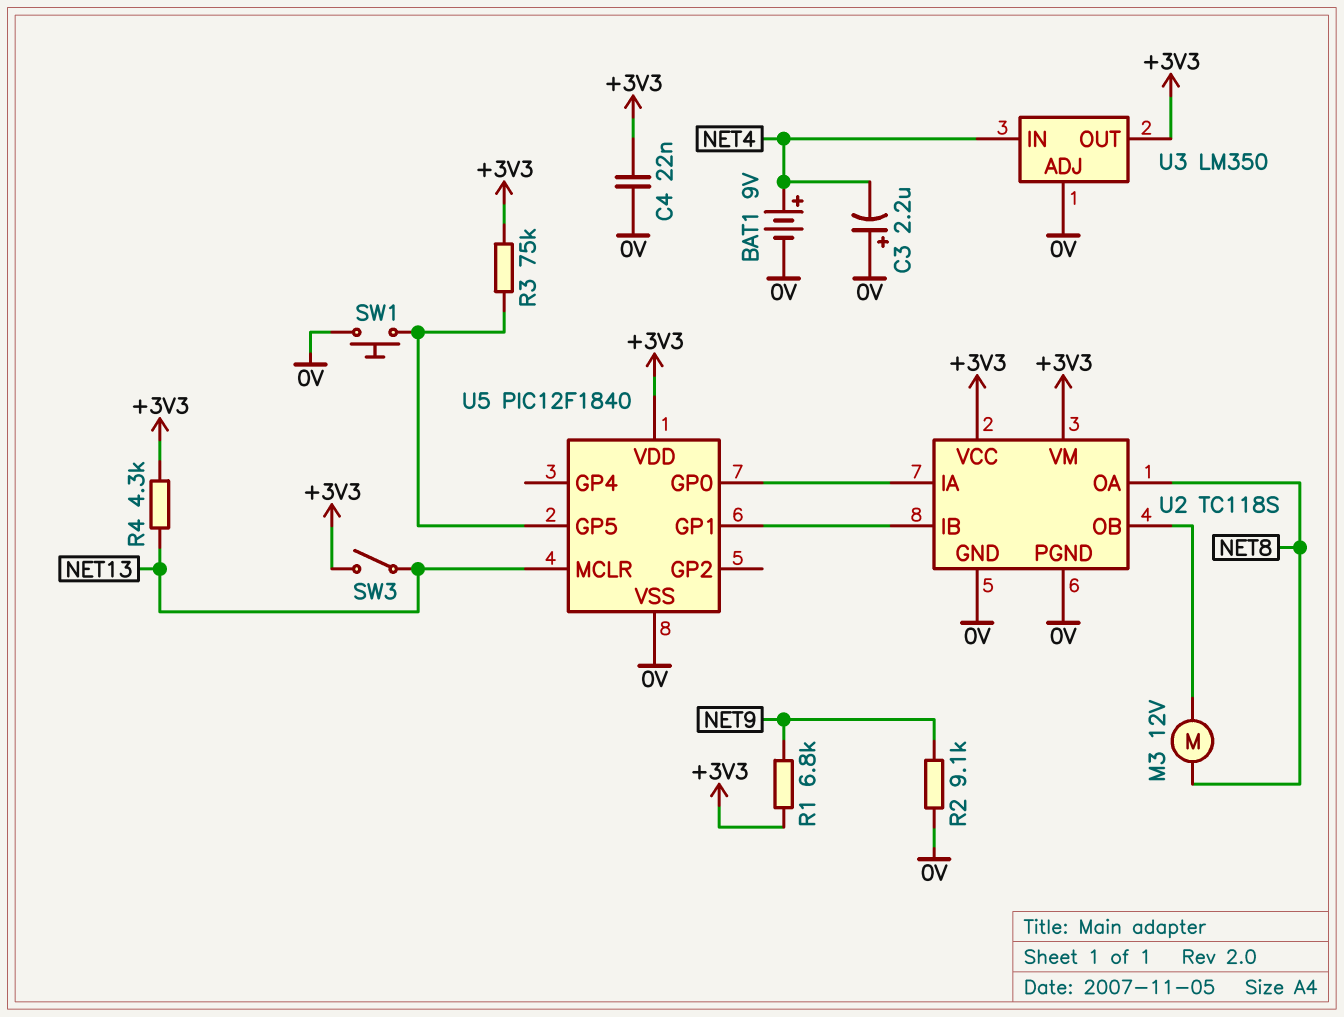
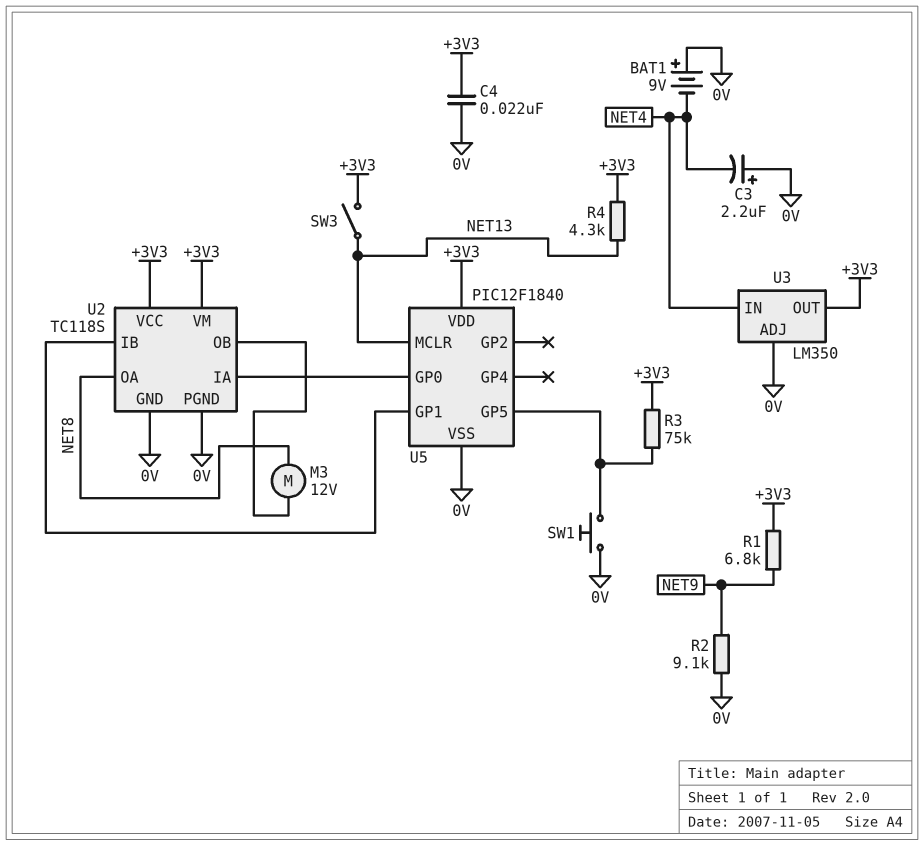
BAT1: 9V (plus NET4, minus 0V) -> 9V (plus 0V, minus NET4)

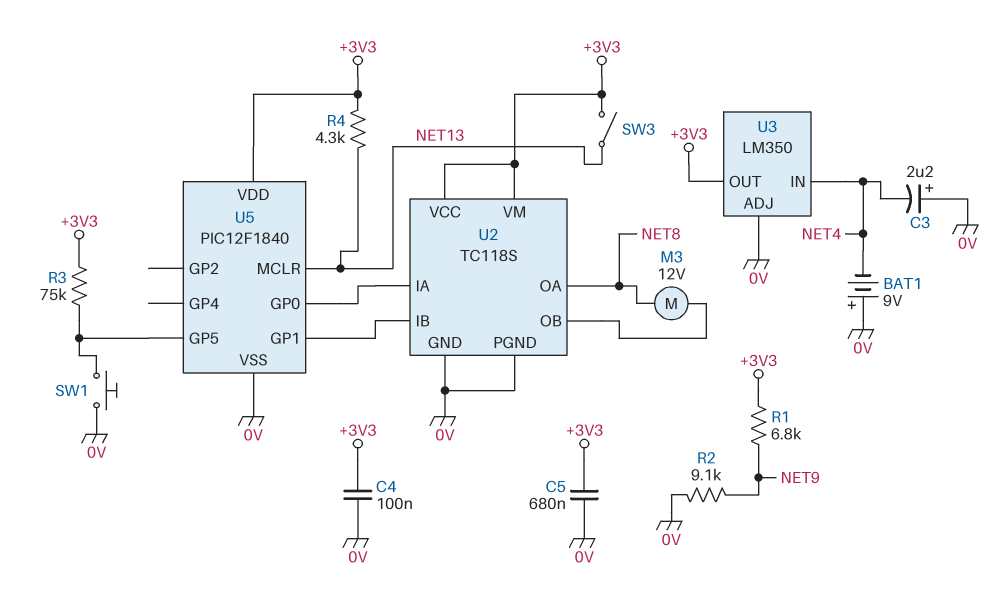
C4: 22nF (+3V3, 0V) -> 100nF (+3V3, 0V)
C5: none -> 680nF (+3V3, 0V)

